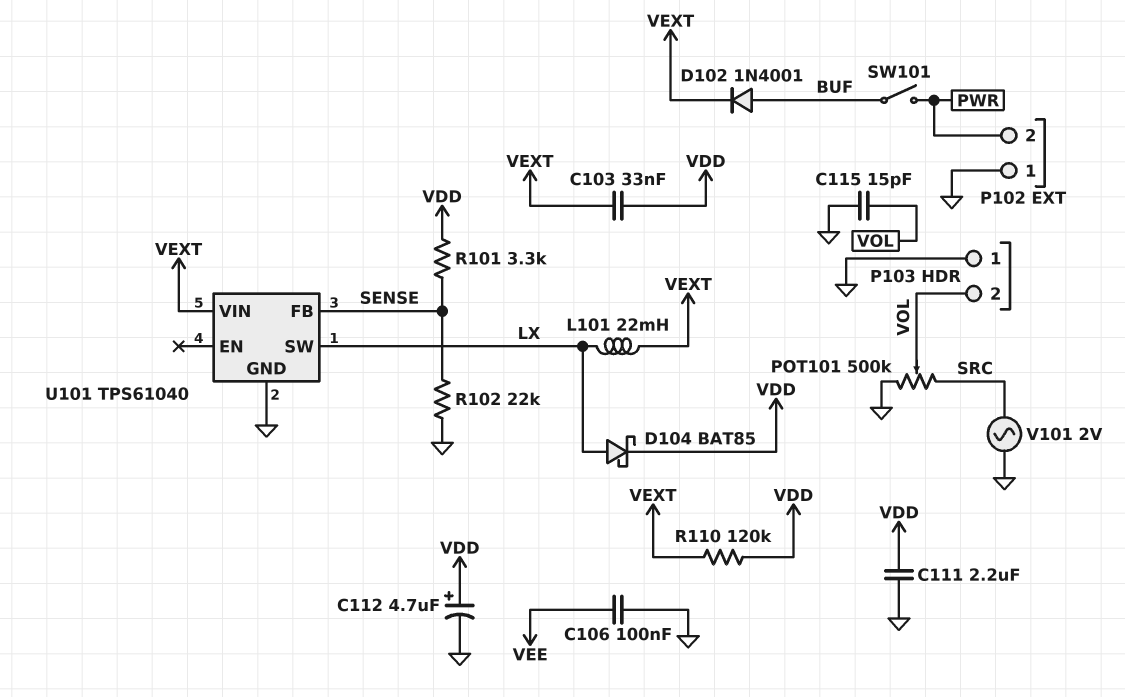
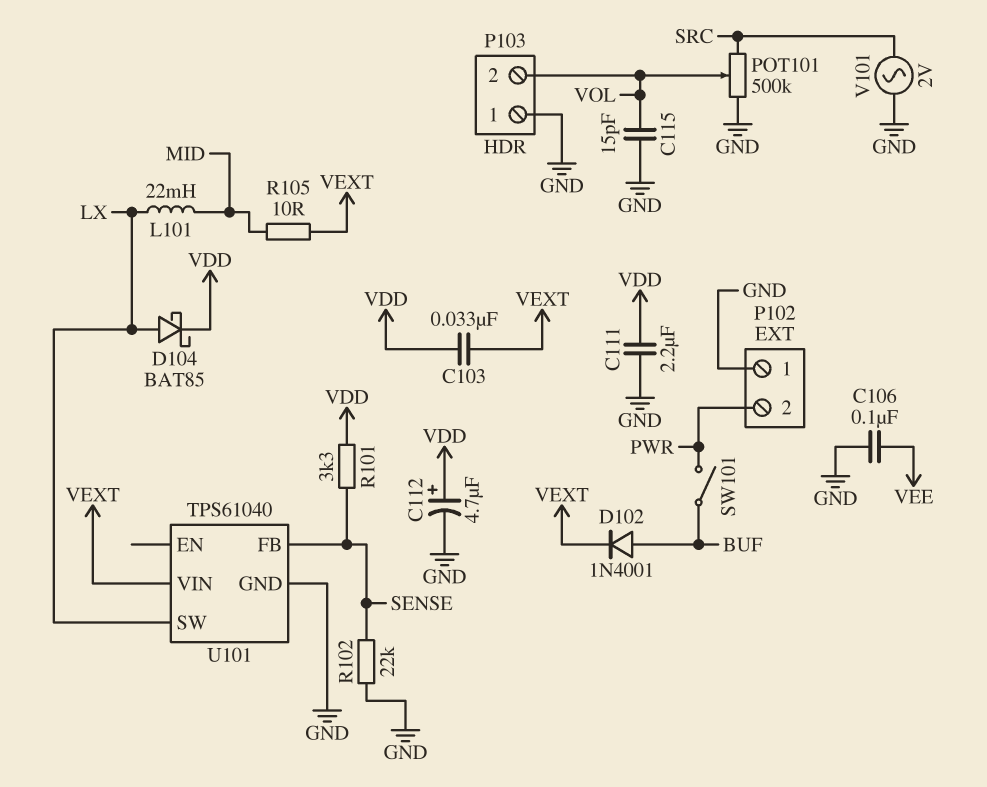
L101: 22mH (LX, VEXT) -> 22mH (LX, MID)
R105: none -> 10 (MID, VEXT)
R110: 120k (VDD, VEXT) -> none

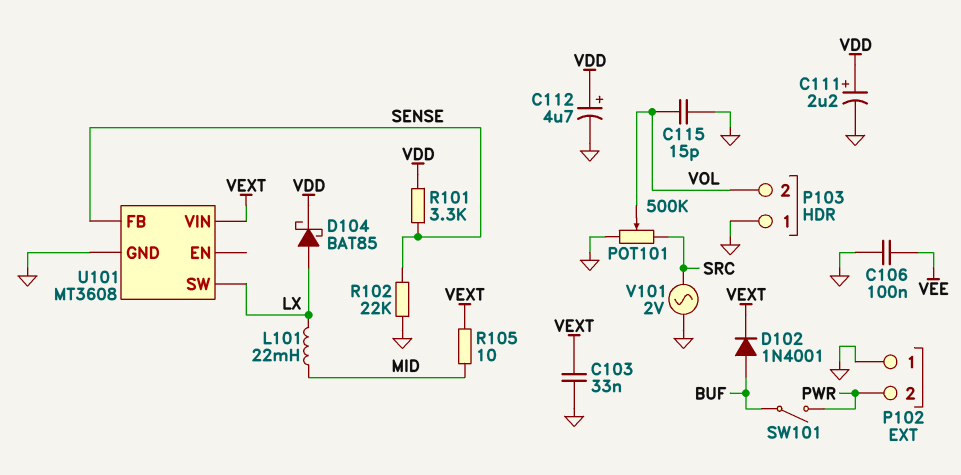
C103: 33nF (VDD, VEXT) -> 33nF (GND, VEXT)
C111: 2.2uF (GND, VDD) -> 2.2uF (plus VDD, minus GND)
U101: TPS61040 -> MT3608

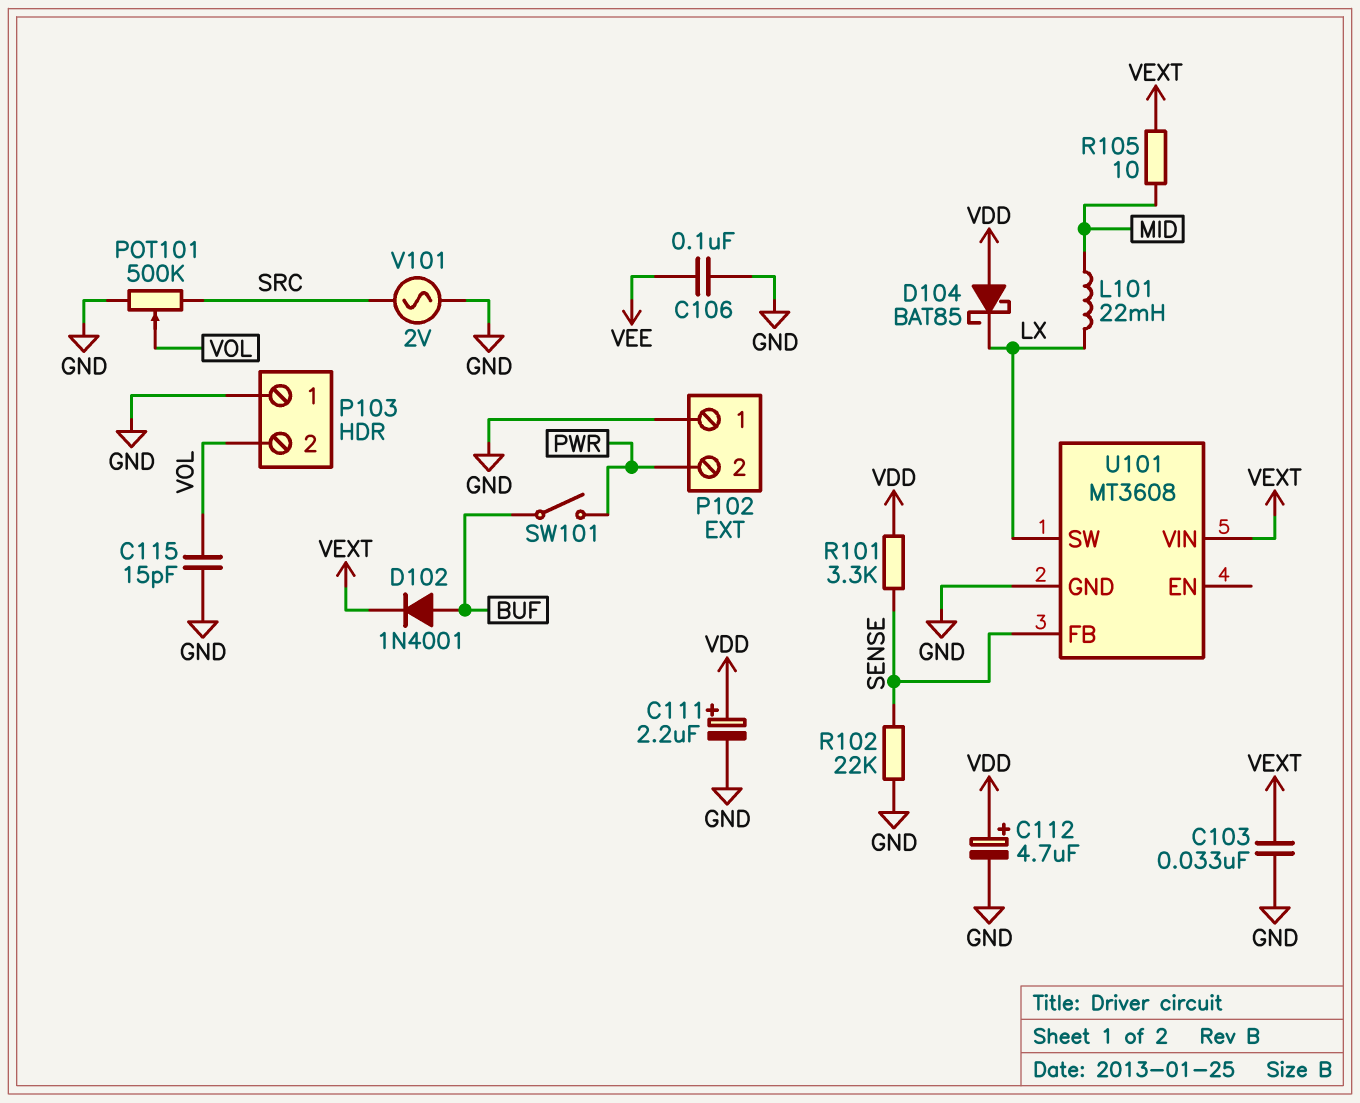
D104: schottky BAT85 (A LX, K VDD) -> schottky BAT85 (A VDD, K LX)

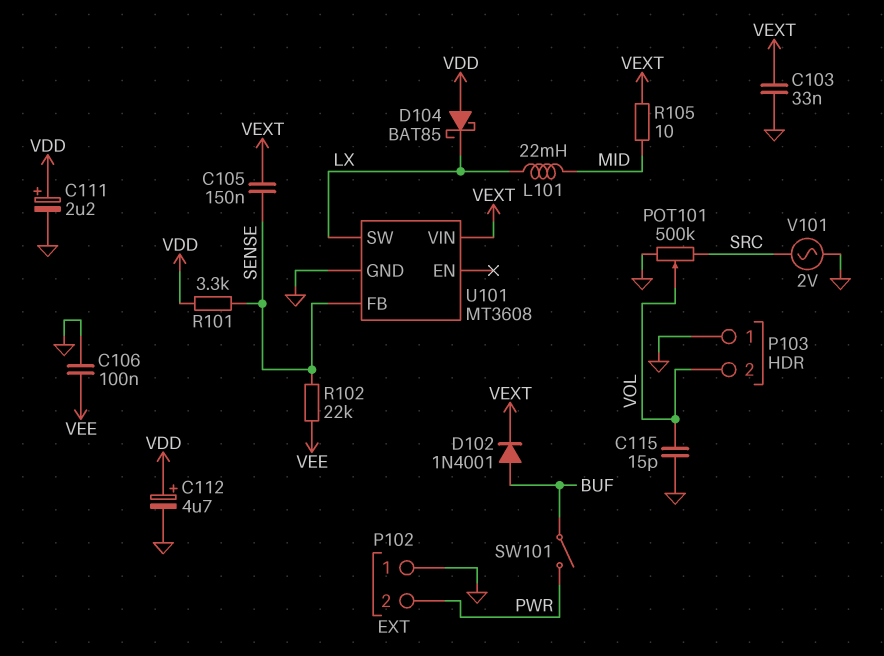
C105: none -> 150nF (SENSE, VEXT)
R102: 22k (GND, SENSE) -> 22k (SENSE, VEE)

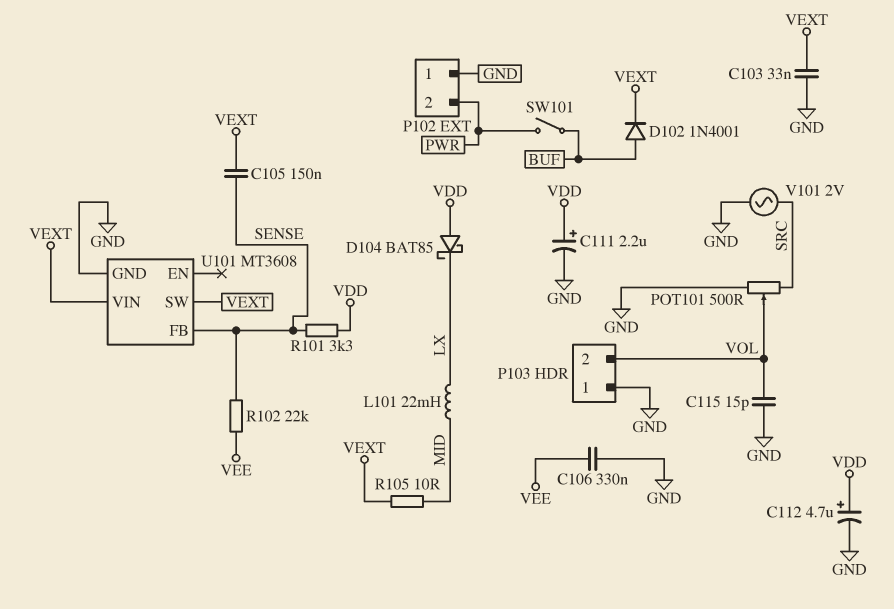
C106: 100nF (GND, VEE) -> 330nF (GND, VEE)
POT101: 500k (GND, SRC, wiper VOL) -> 500 (GND, SRC, wiper VOL)
U101 pin SW: LX -> VEXT

